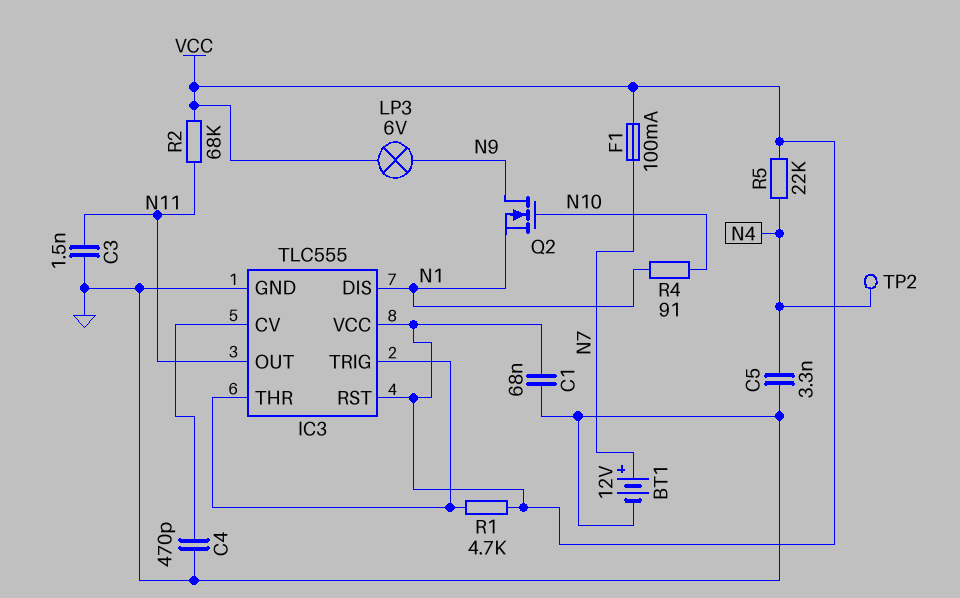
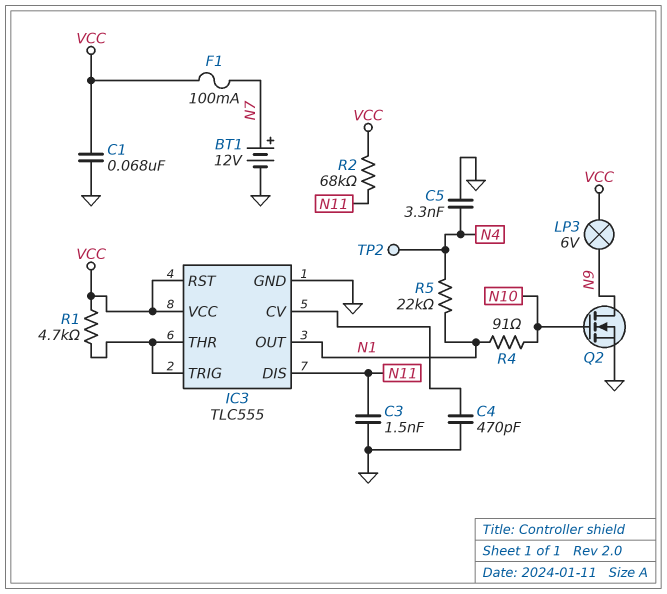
IC3 pin DIS: N1 -> N11
IC3 pin OUT: N11 -> N1
Q2: NMOS (G N10, D N9, S N1) -> NMOS (G N10, D N9, S GND)
R5: 22k (N4, VCC) -> 22k (N1, N4)

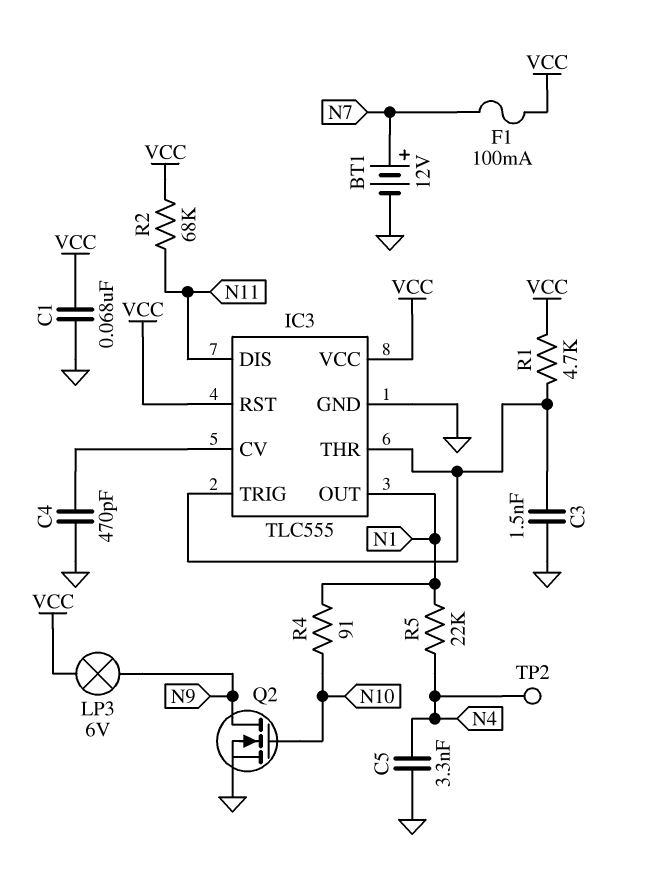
C3: 1.5nF (GND, N11) -> 1.5nF (GND, IC3/THR)

